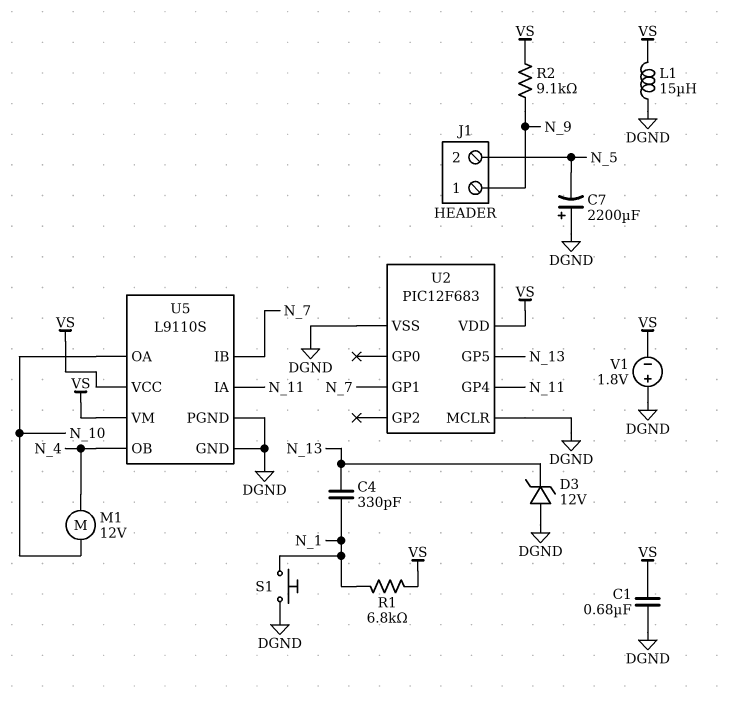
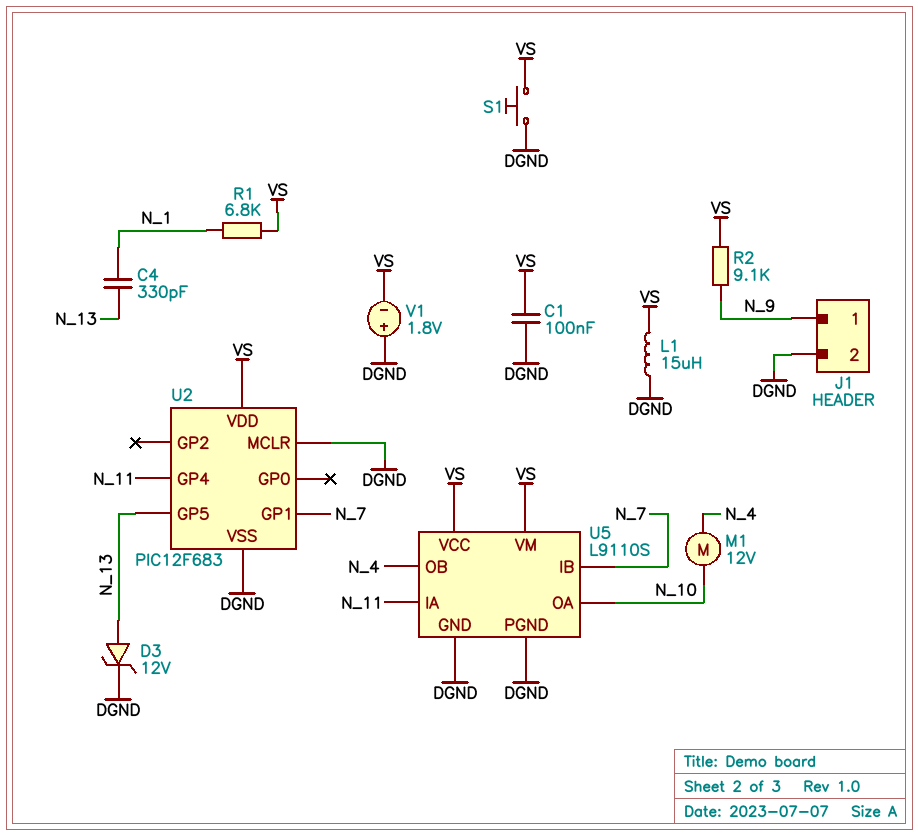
C1: 680nF (DGND, VS) -> 100nF (DGND, VS)
C7: 2200uF (plus DGND, minus N_5) -> none
D3: zener 12V (A DGND, K N_13) -> zener 12V (A N_13, K DGND)
J1 pin 2: N_5 -> DGND
S1: button (DGND, N_1) -> button (DGND, VS)

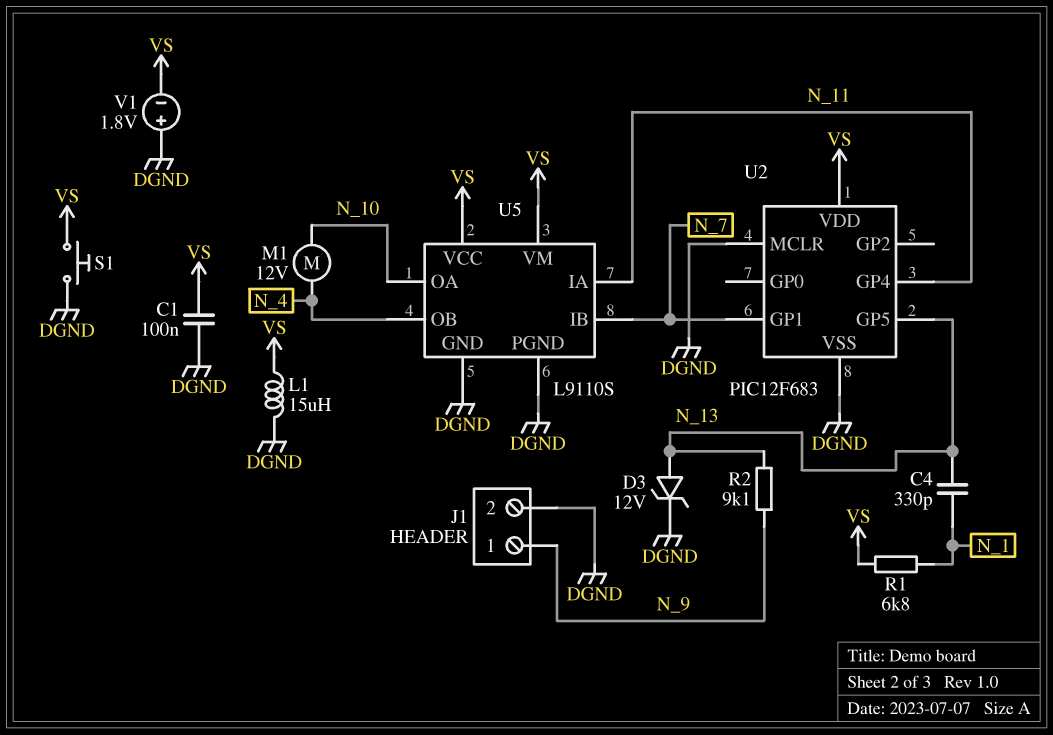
R2: 9.1k (N_9, VS) -> 9.1k (N_9, N_13)

